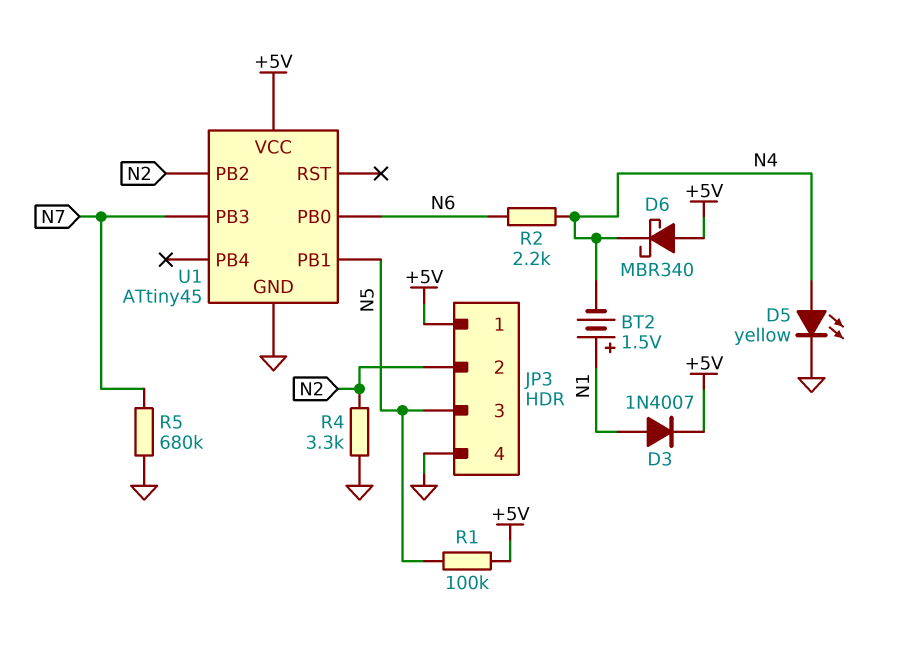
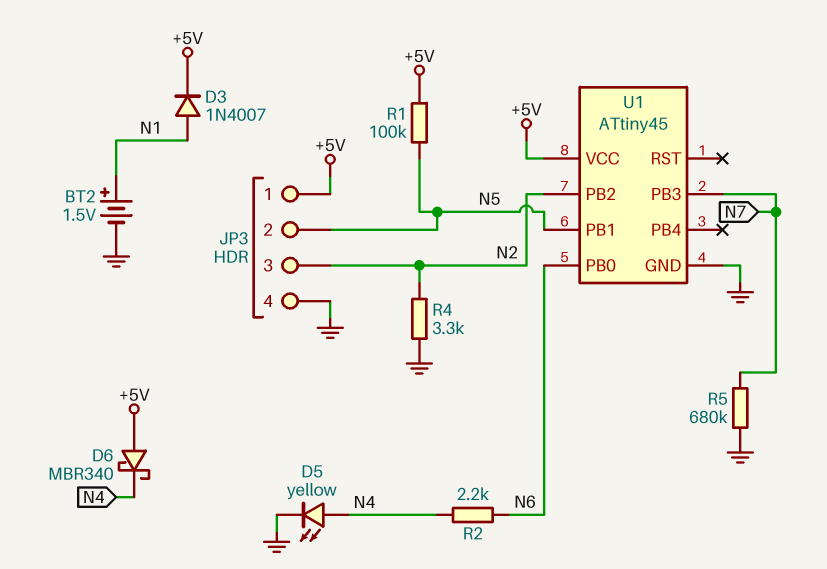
BT2: 1.5V (plus N1, minus N4) -> 1.5V (plus N1, minus GND)
JP3 pin 2: N2 -> N5
JP3 pin 3: N5 -> N2

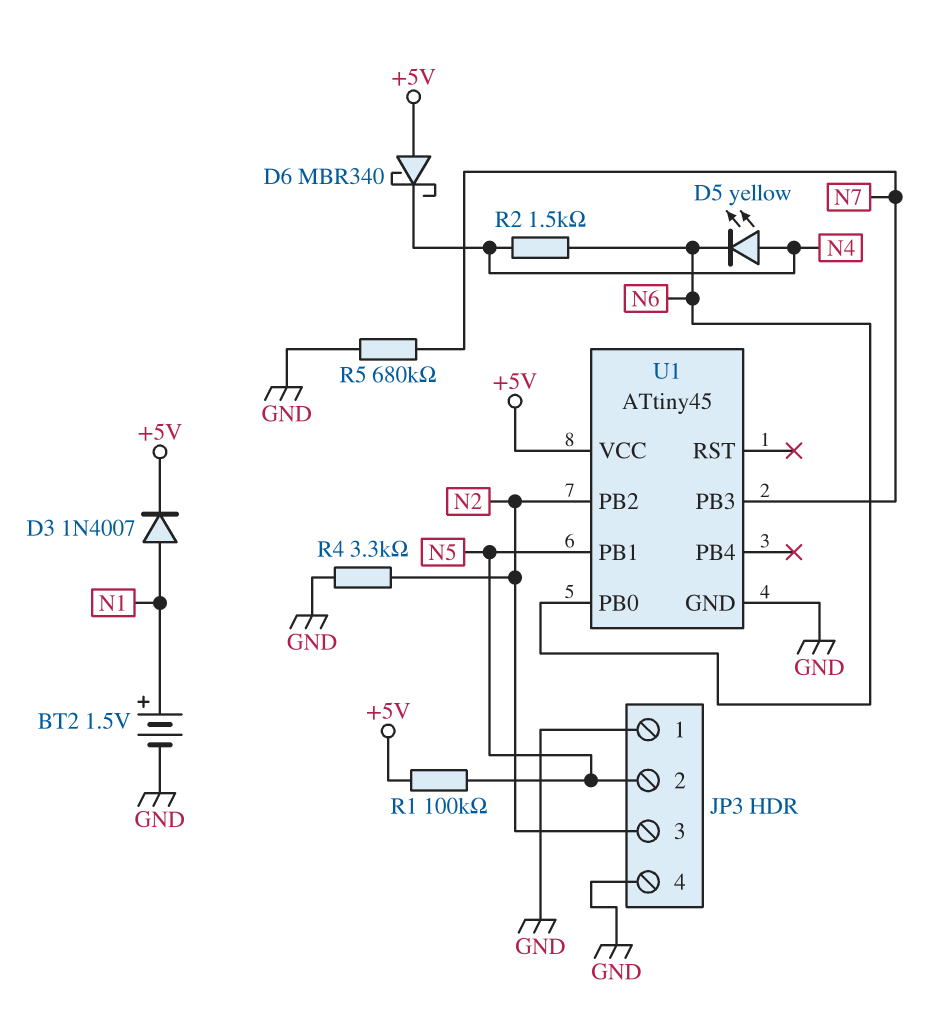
D5: LED yellow (A N4, K GND) -> LED yellow (A N4, K N6)
JP3 pin 1: +5V -> GND
R2: 2.2k (N4, N6) -> 1.5k (N4, N6)

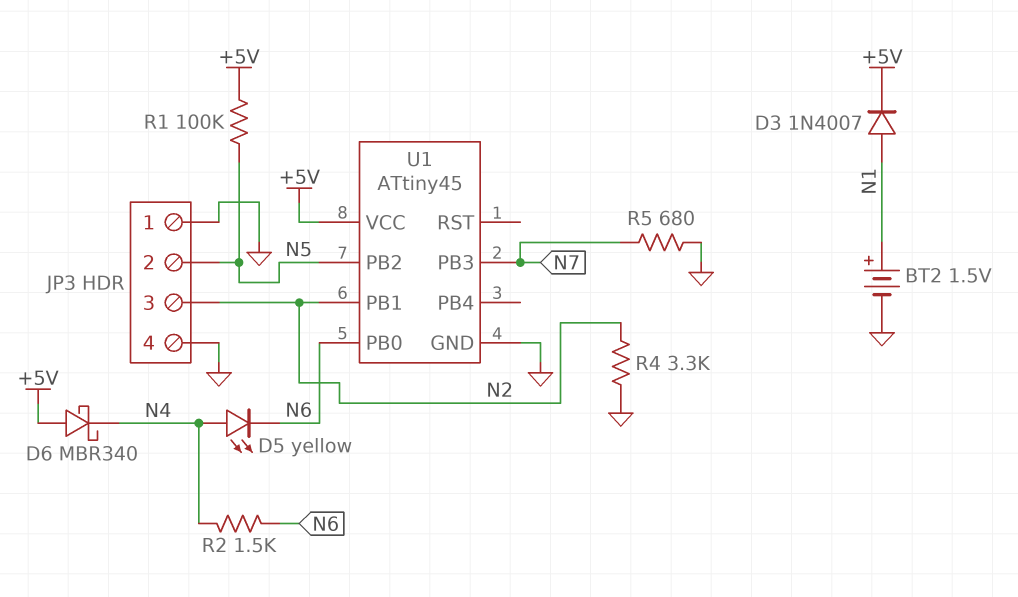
R5: 680k (GND, N7) -> 680 (GND, N7)
U1 pin PB1: N5 -> N2
U1 pin PB2: N2 -> N5

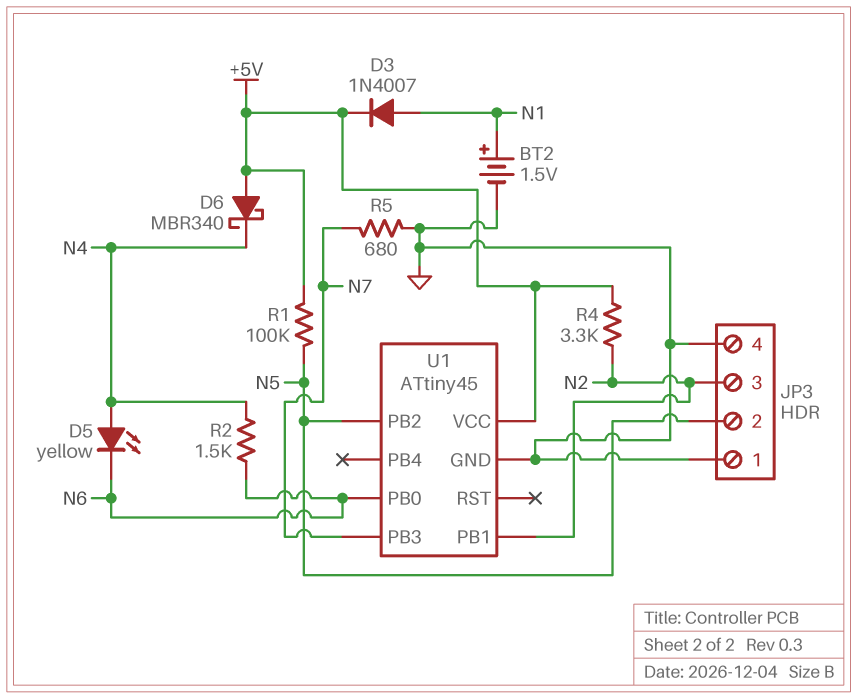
R4: 3.3k (GND, N2) -> 3.3k (+5V, N2)

